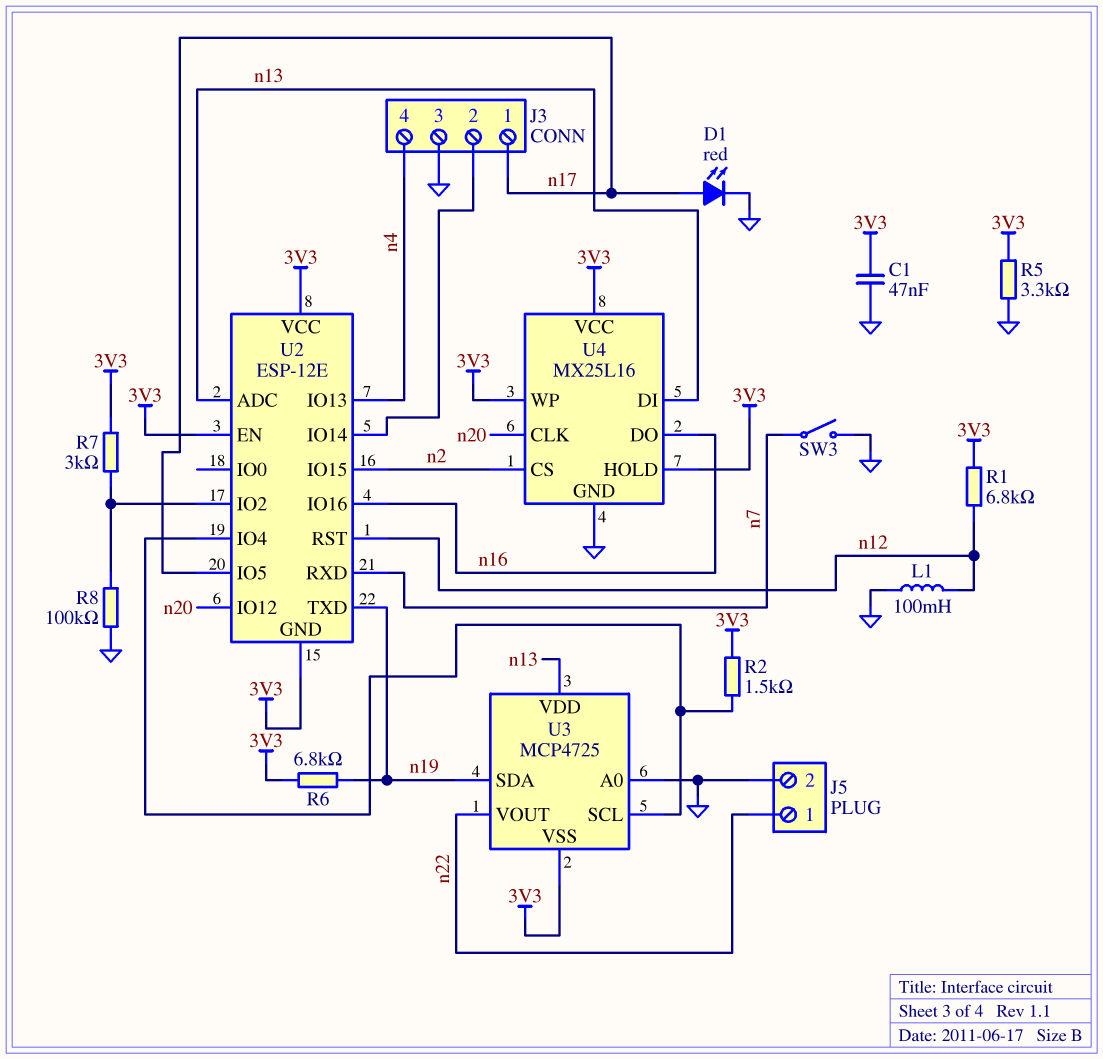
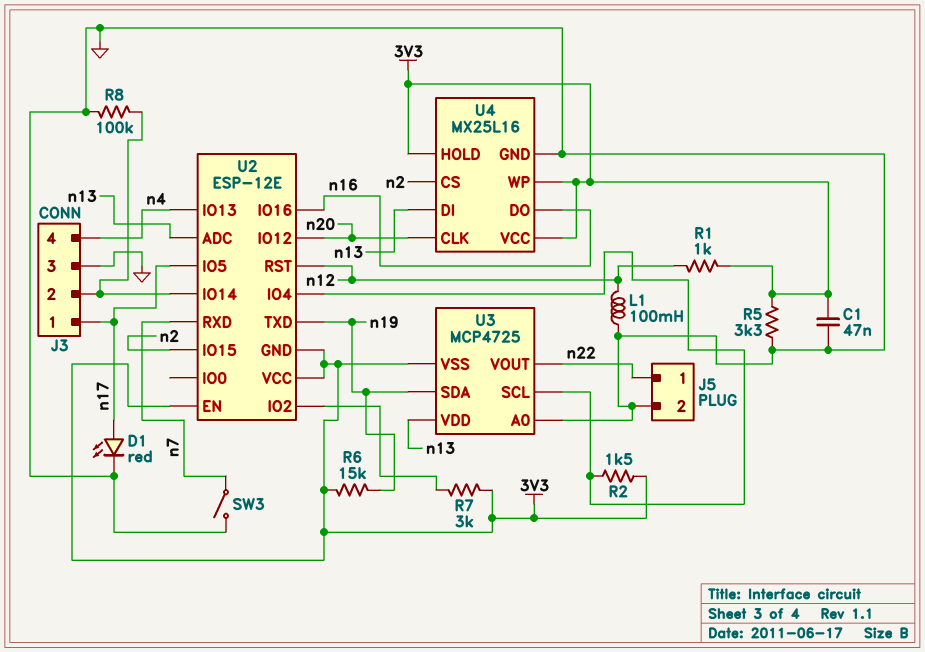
R1: 6.8k (3V3, n12) -> 1k (3V3, n12)
R6: 6.8k (3V3, n19) -> 15k (3V3, n19)
R8: 100k (GND, U2/IO2) -> 100k (GND, J3/2)

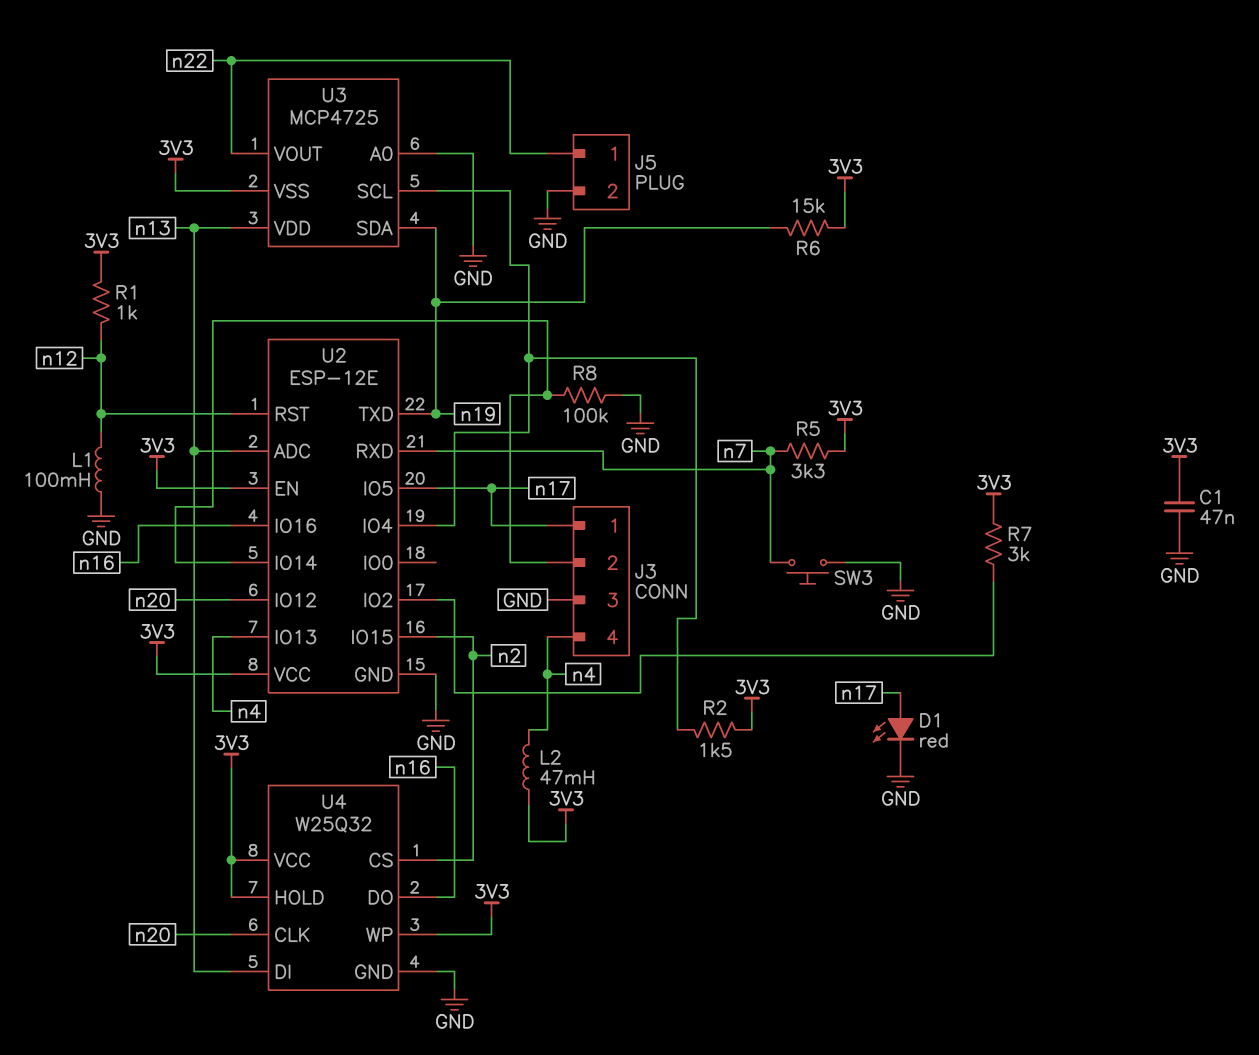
L2: none -> 47mH (3V3, n4)
R5: 3.3k (3V3, GND) -> 3.3k (3V3, n7)
SW3: switch (GND, n7) -> button (GND, n7)
U2 pin GND: 3V3 -> GND
U4: MX25L16 -> W25Q32

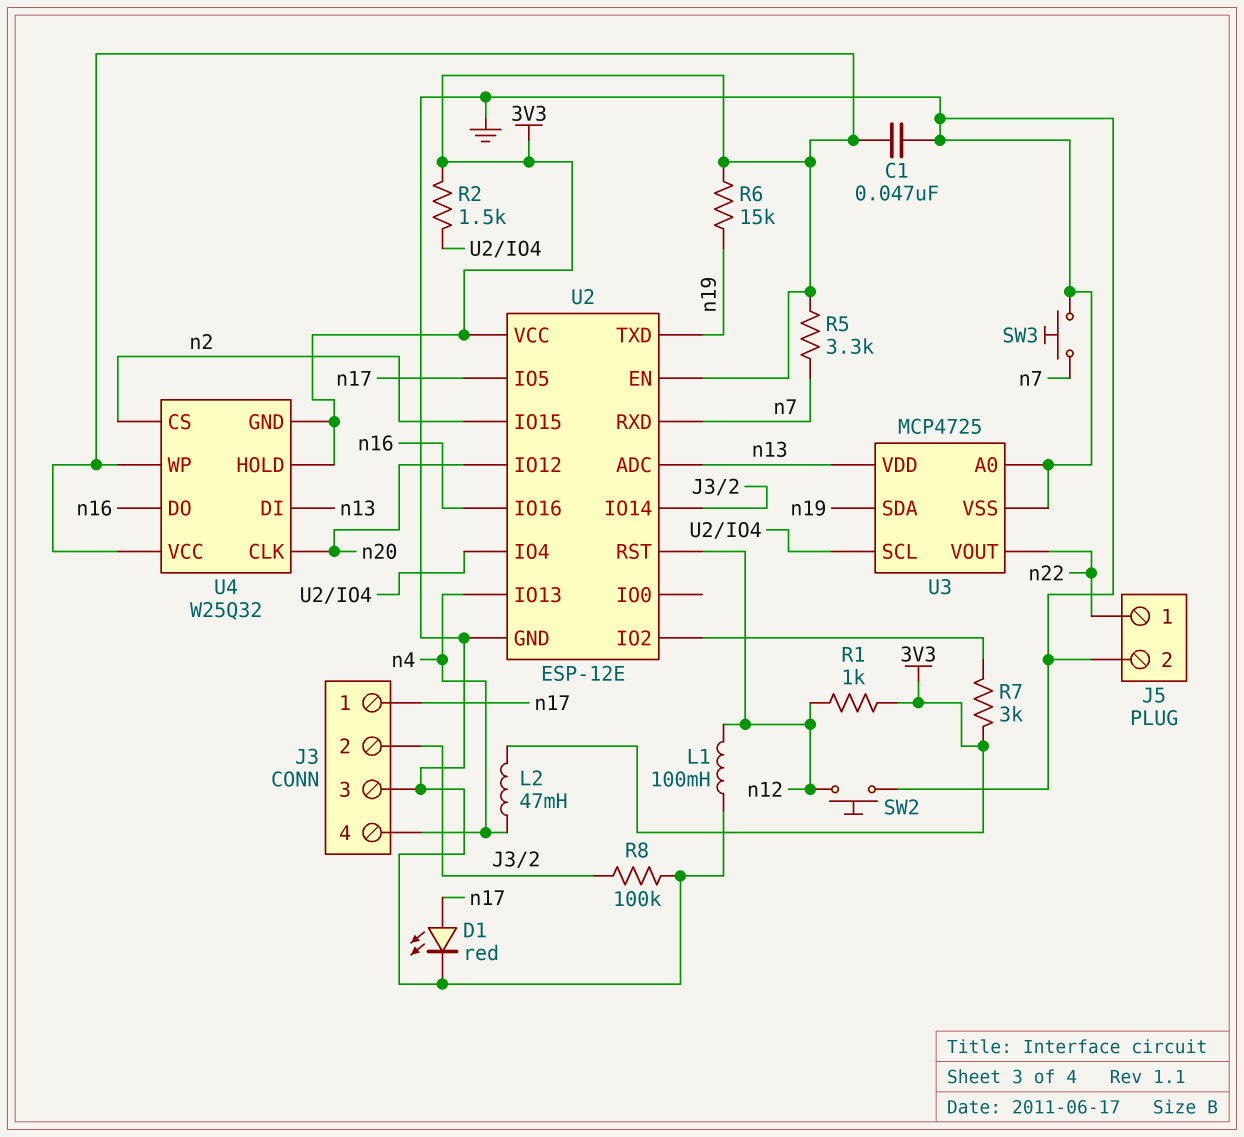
SW2: none -> button (GND, n12)
U3 pin VSS: 3V3 -> GND
U4 pin GND: GND -> 3V3

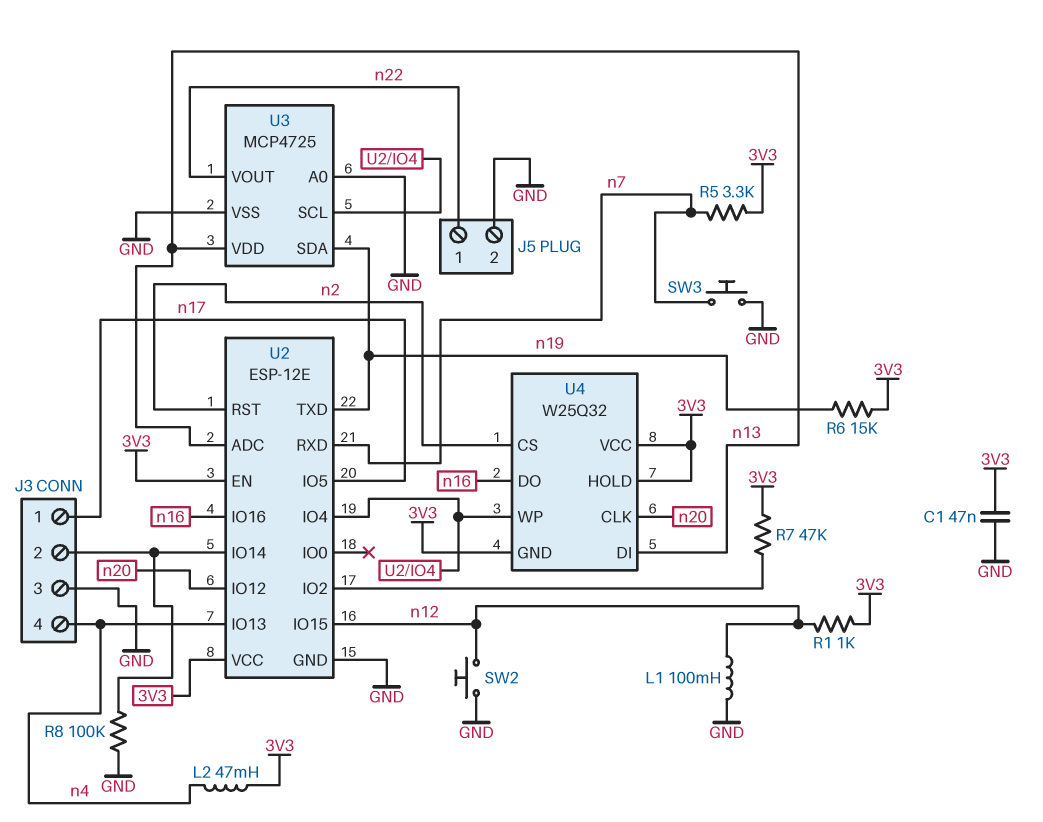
D1: LED red (A n17, K GND) -> none
R2: 1.5k (3V3, U2/IO4) -> none
R7: 3k (3V3, U2/IO2) -> 47k (3V3, U2/IO2)
U2 pin IO15: n2 -> n12
U2 pin RST: n12 -> n2
U4 pin WP: 3V3 -> U2/IO4

